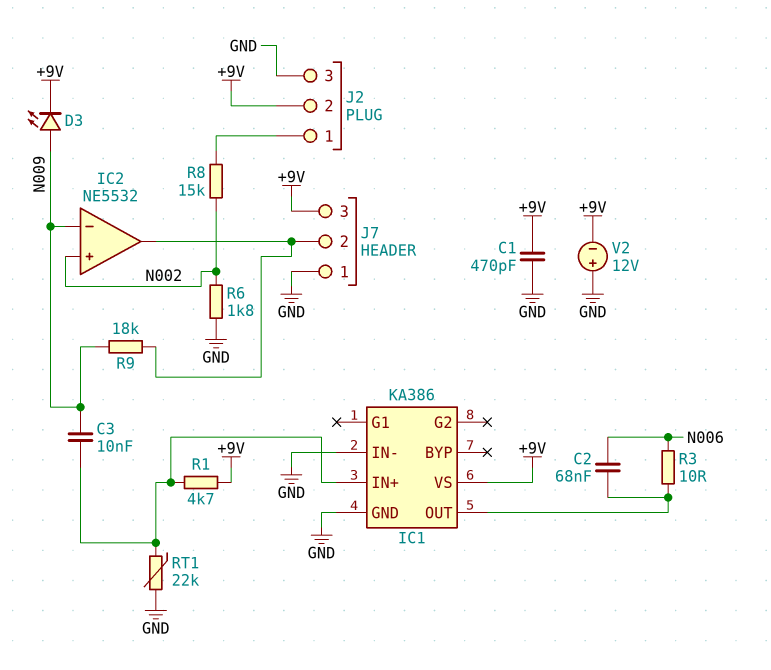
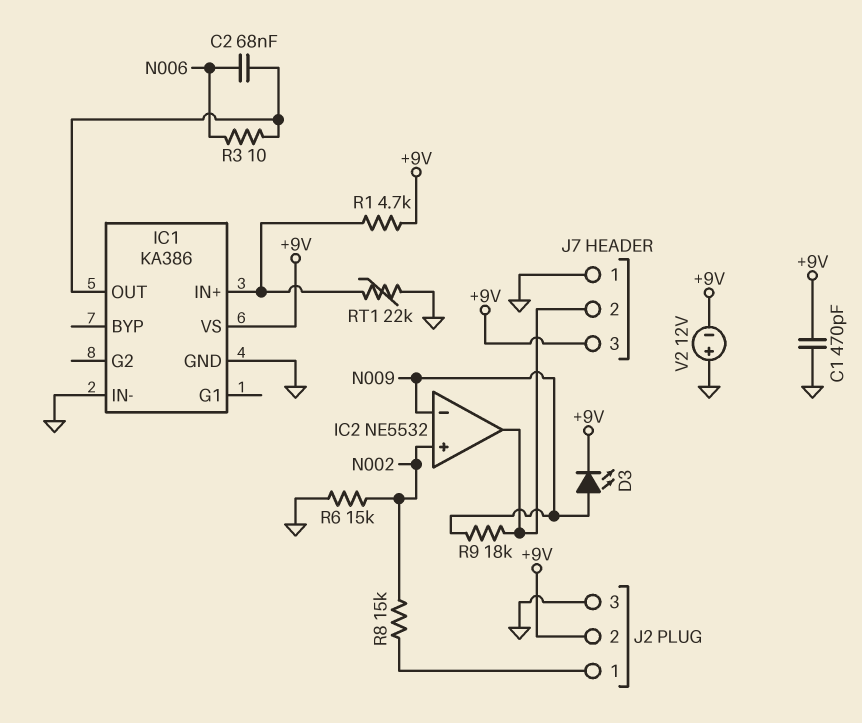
C3: 10nF (IC1/IN+, N009) -> none
R6: 1.8k (GND, N002) -> 15k (GND, N002)

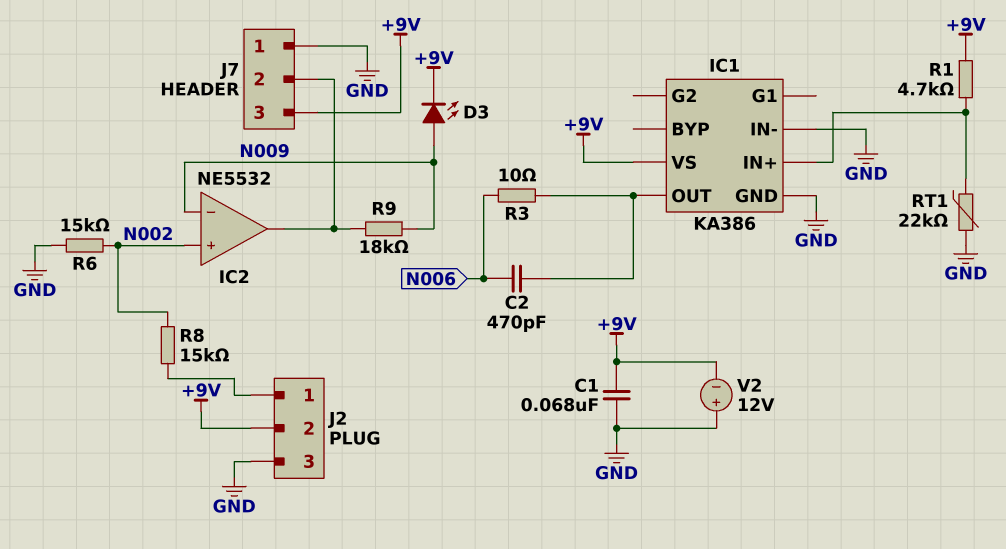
C1: 470pF (+9V, GND) -> 68nF (+9V, GND)
C2: 68nF (IC1/OUT, N006) -> 470pF (IC1/OUT, N006)

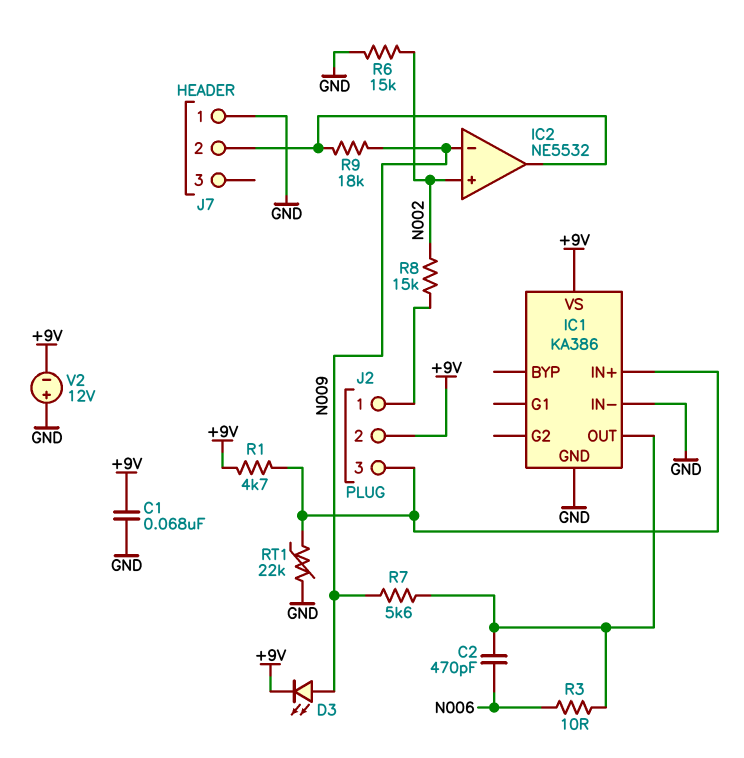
J2 pin 3: GND -> IC1/IN+
J7 pin 3: +9V -> none
R7: none -> 5.6k (IC1/OUT, N009)

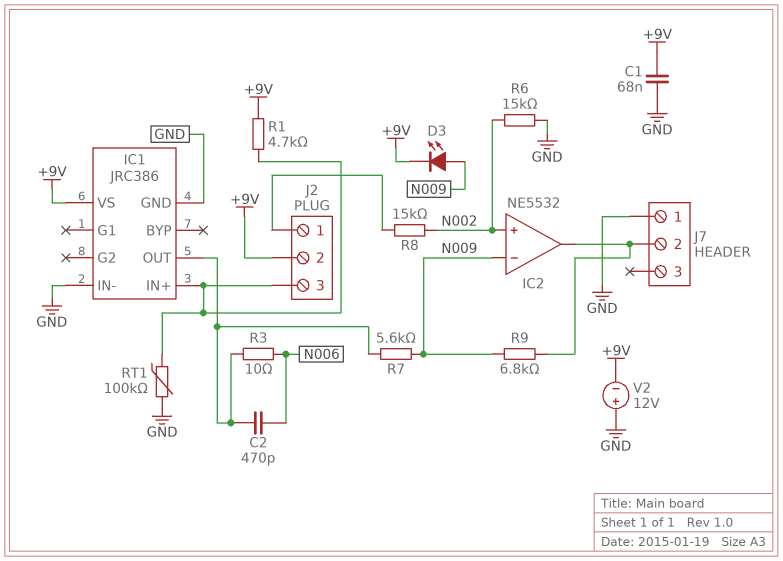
IC1: KA386 -> JRC386
R9: 18k (IC2/out, N009) -> 6.8k (IC2/out, N009)
RT1: 22k (GND, IC1/IN+) -> 100k (GND, IC1/IN+)

